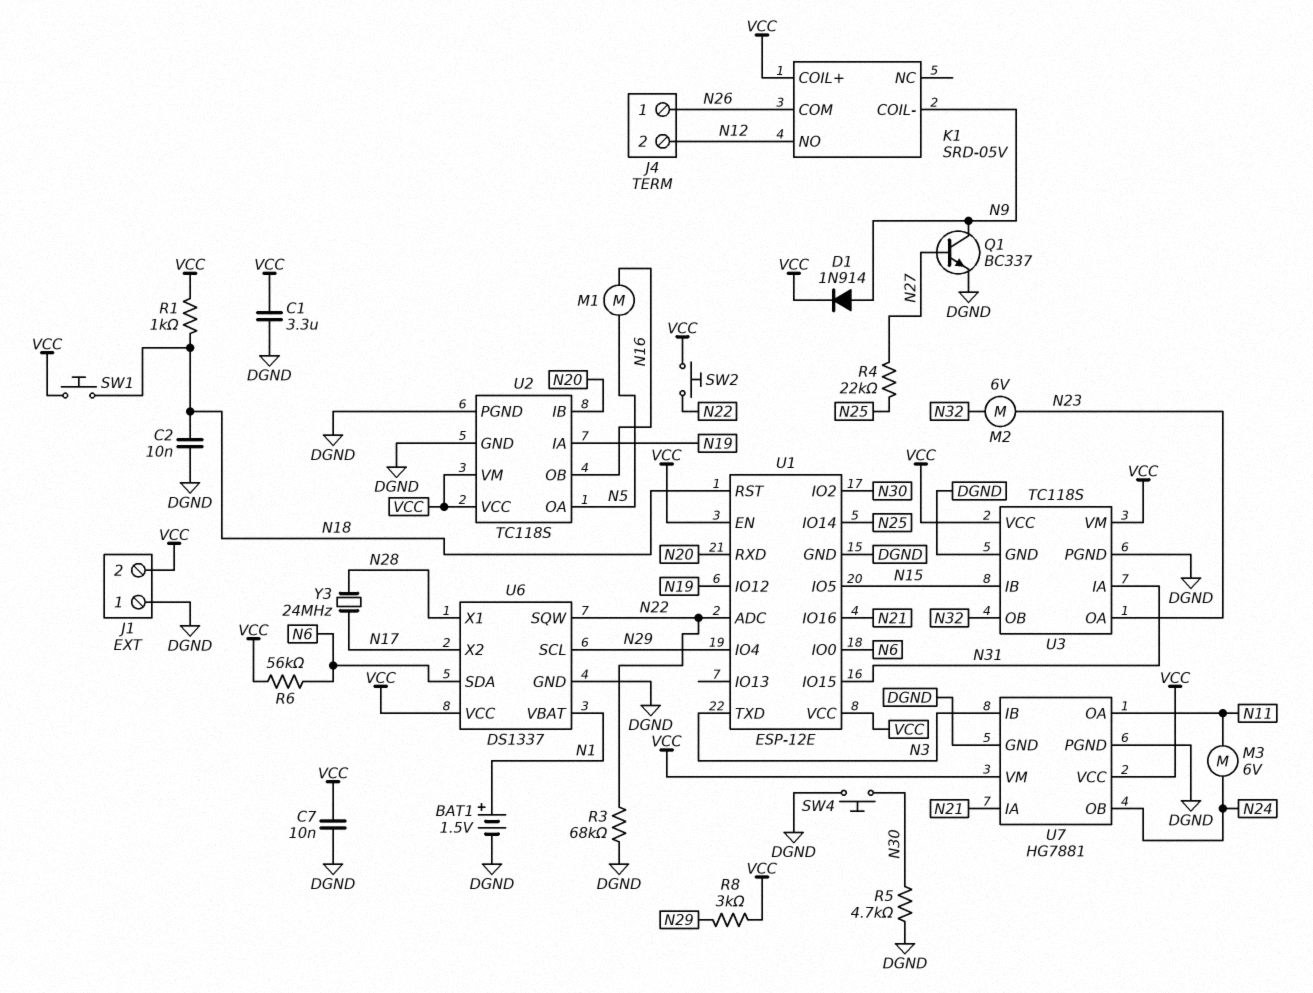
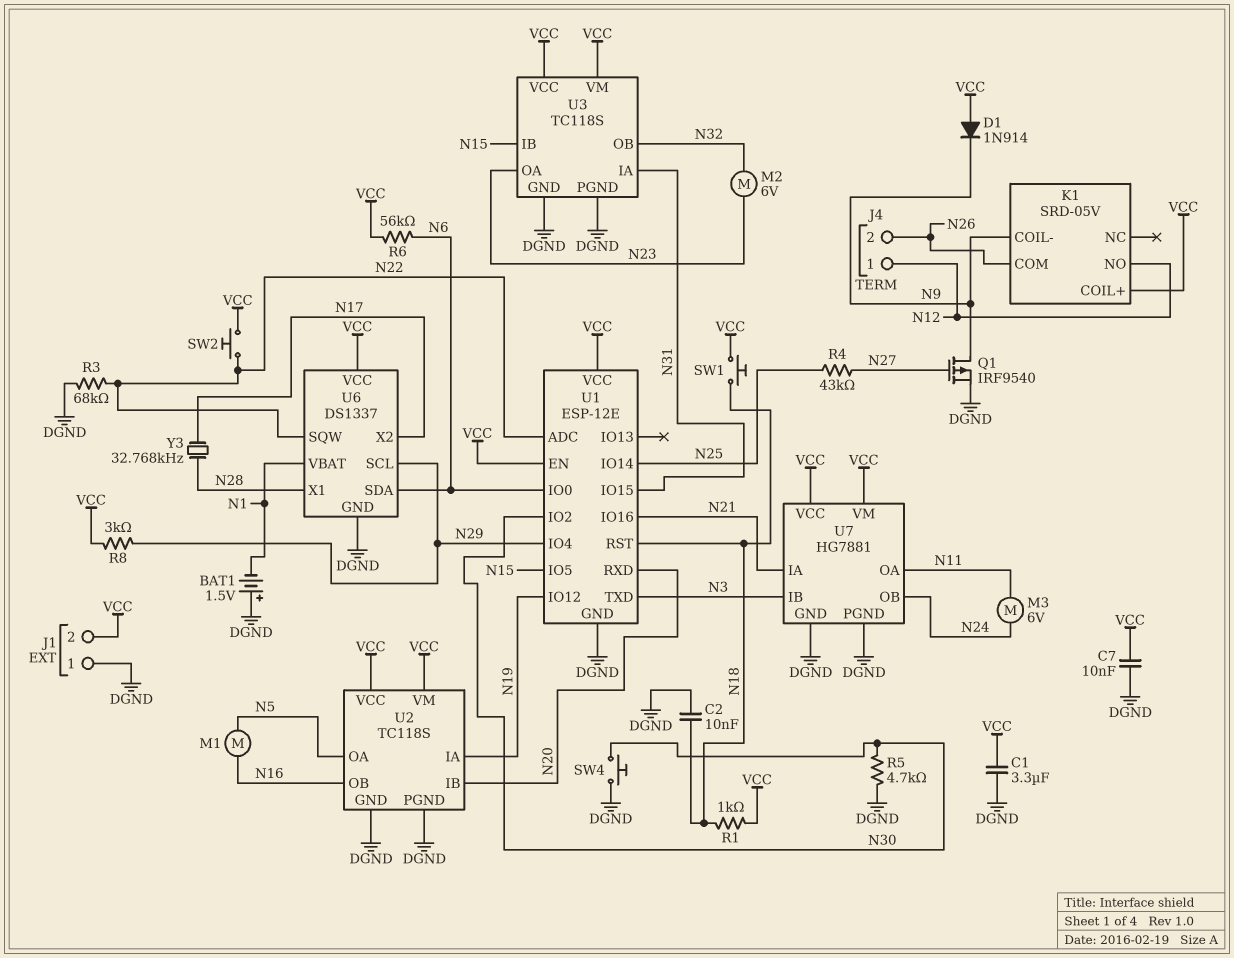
BAT1: 1.5V (plus N1, minus DGND) -> 1.5V (plus DGND, minus N1)
D1: diode 1N914 (A N9, K VCC) -> diode 1N914 (A VCC, K N9)
J4 pin 1: N26 -> N12
J4 pin 2: N12 -> N26
Q1: NPN BC337 (B N27, C N9, E DGND) -> PMOS IRF9540 (G N27, D N9, S DGND)
R4: 22k (N25, N27) -> 43k (N25, N27)
Y3: 24MHz (N17, N28) -> 32.768kHz (N17, N28)

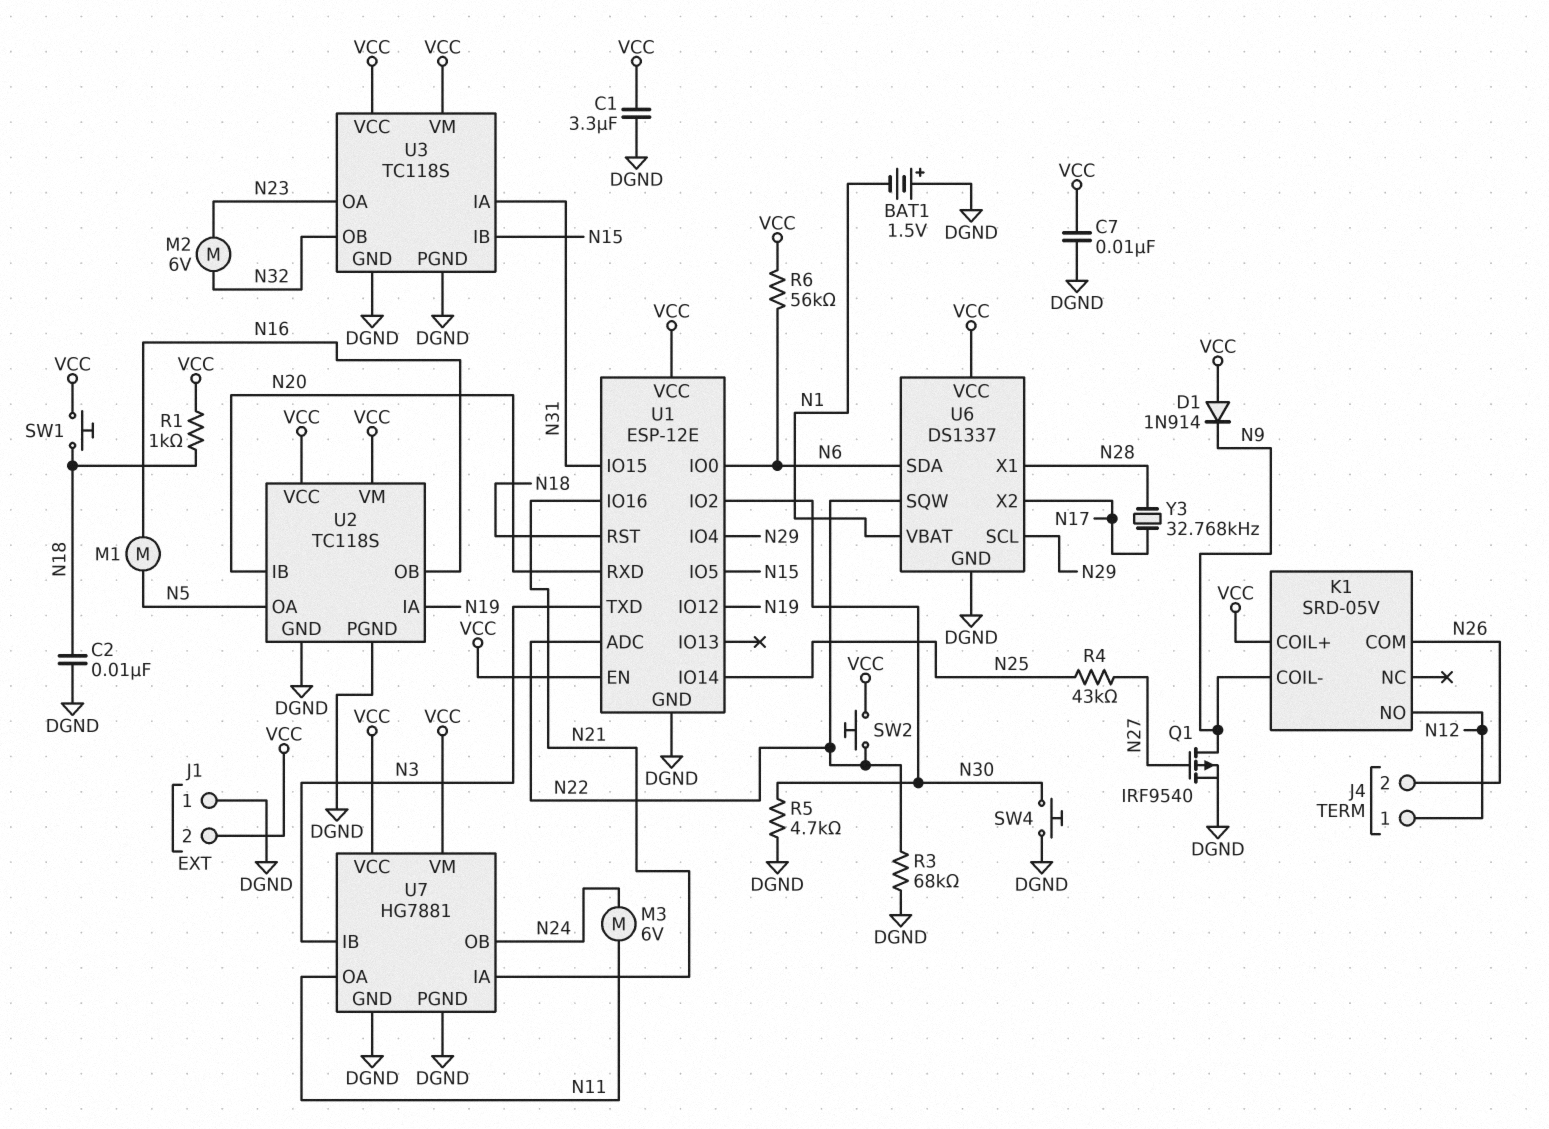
R8: 3k (N29, VCC) -> none

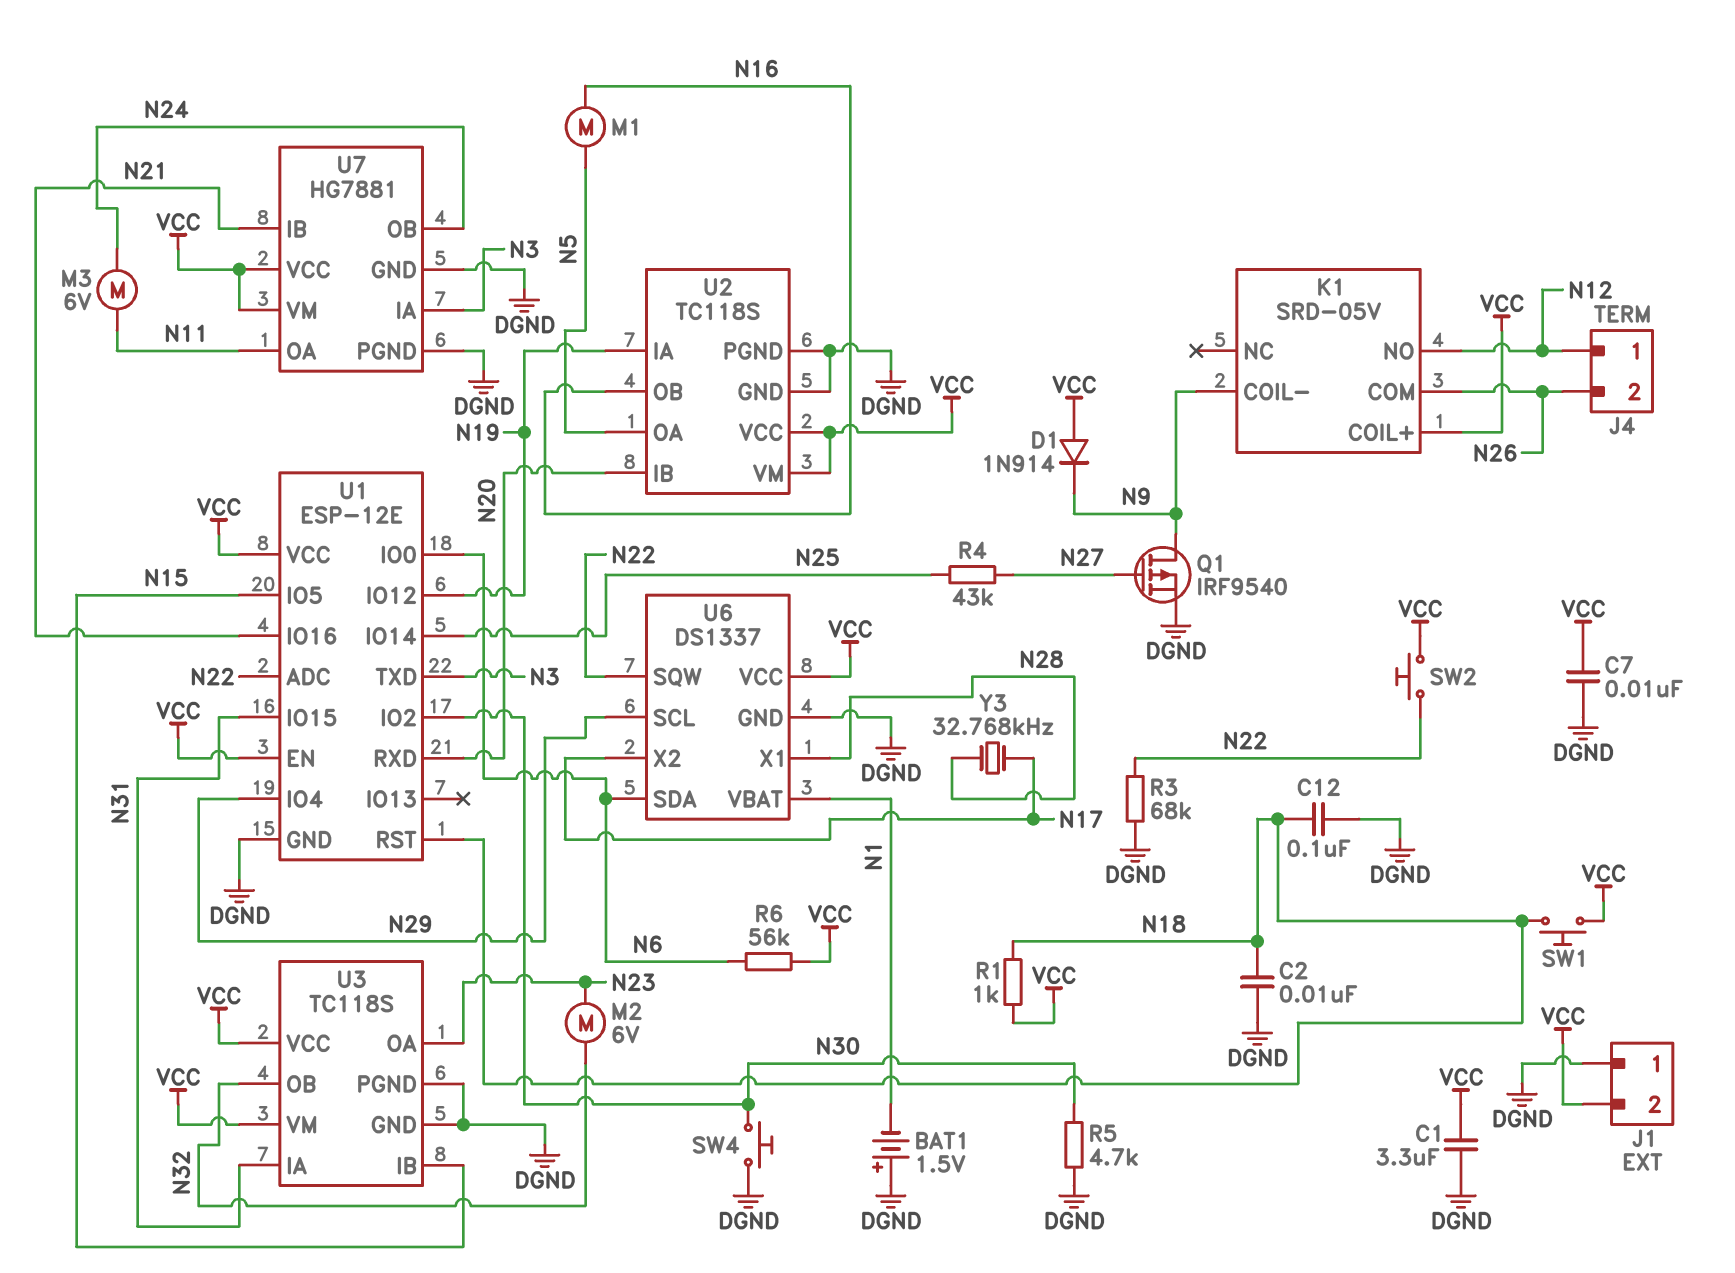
C12: none -> 100nF (DGND, N18)
U7 pin IA: N21 -> N3
U7 pin IB: N3 -> N21

